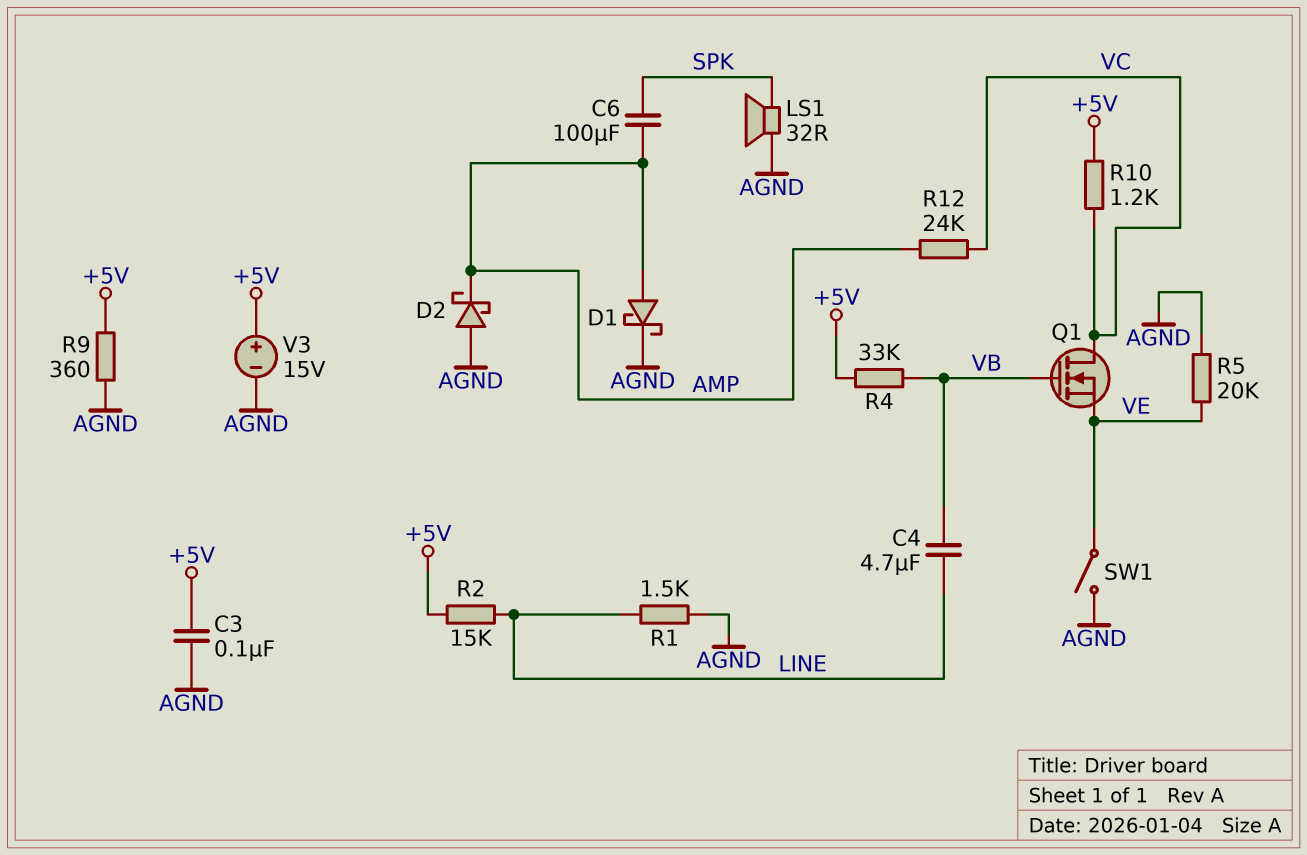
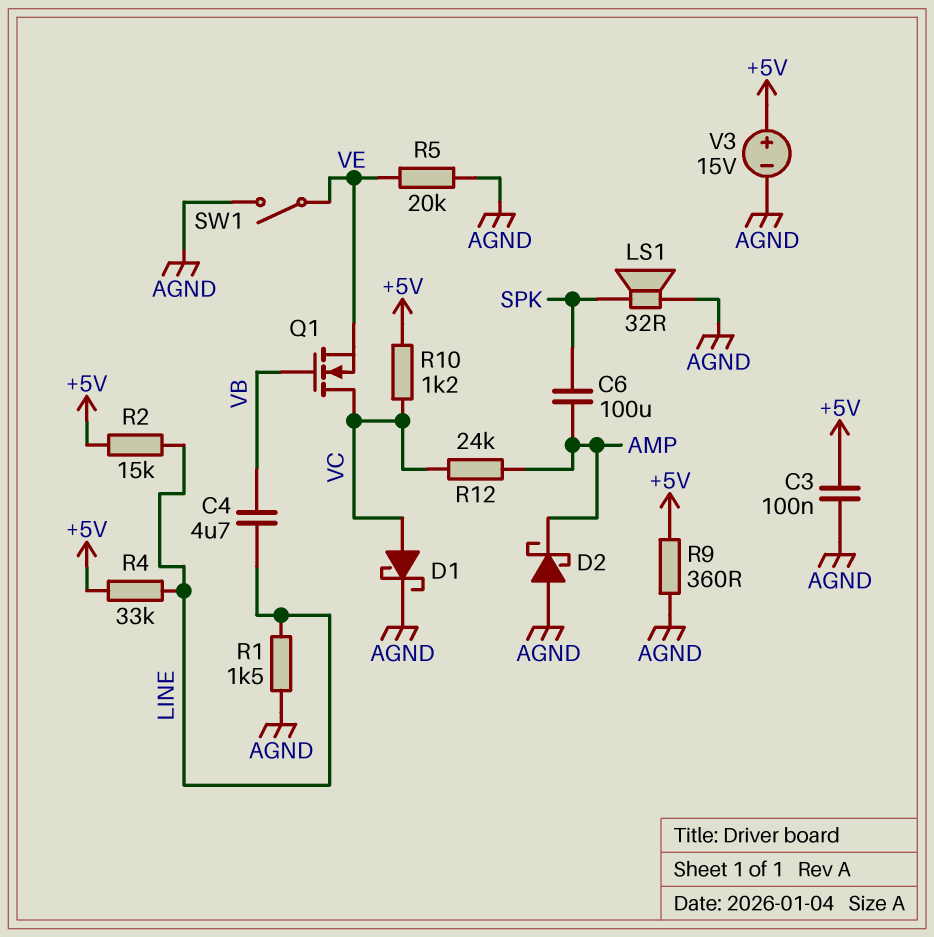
D1: schottky (A AMP, K AGND) -> schottky (A VC, K AGND)
R4: 33k (+5V, VB) -> 33k (+5V, LINE)

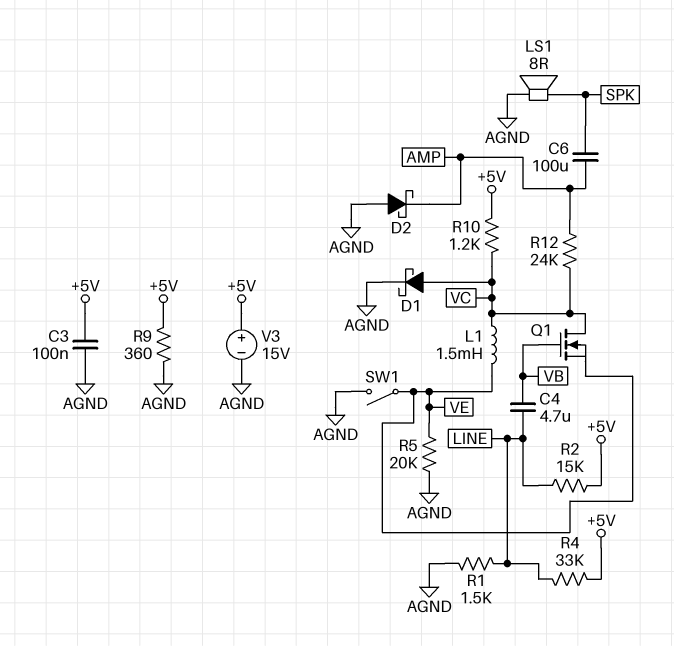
L1: none -> 1.5mH (VC, VE)
LS1: speaker 32R (AGND, SPK) -> speaker 8R (AGND, SPK)

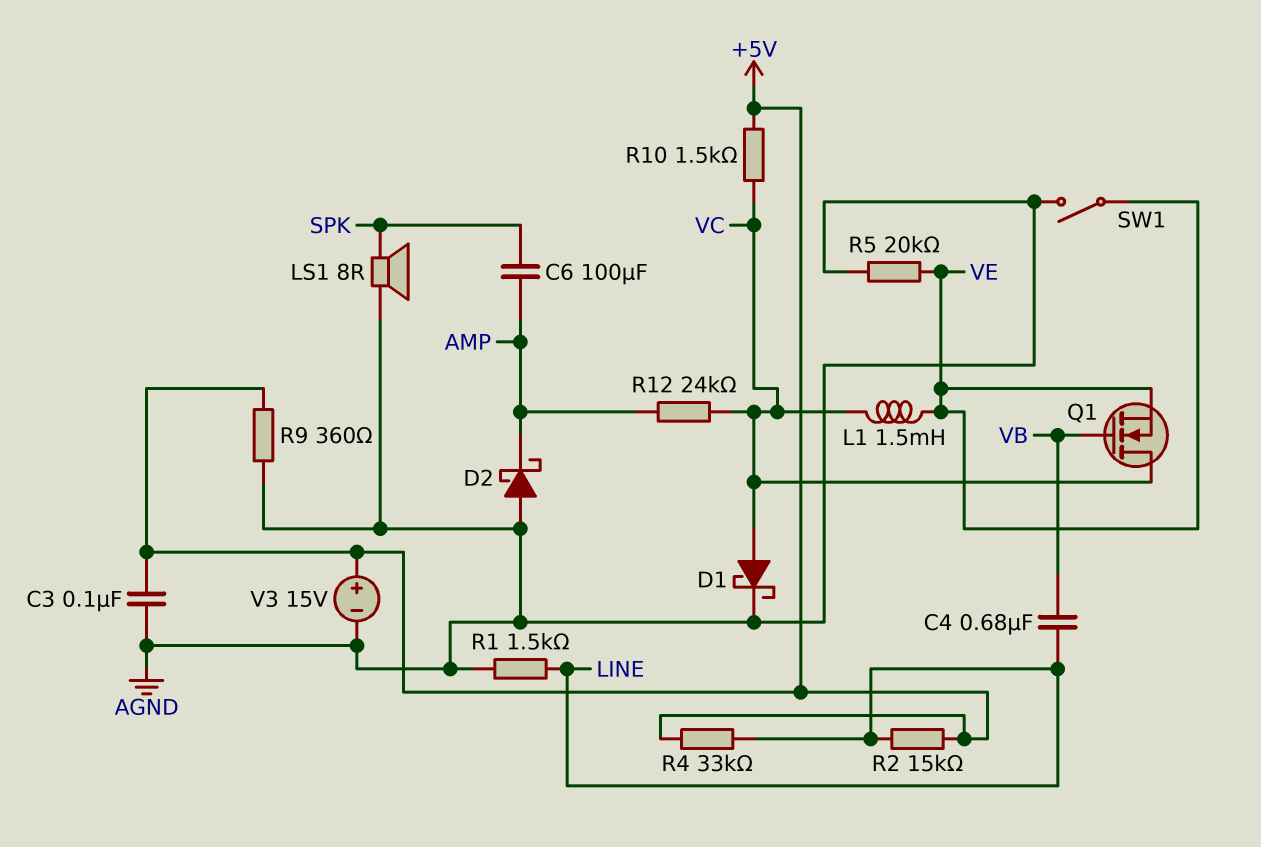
C4: 4.7uF (LINE, VB) -> 680nF (LINE, VB)
R10: 1.2k (+5V, VC) -> 1.5k (+5V, VC)

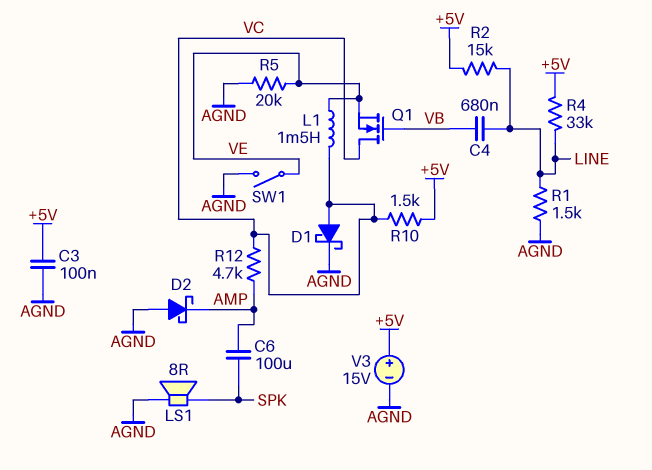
R9: 360 (+5V, AGND) -> none
R12: 24k (AMP, VC) -> 4.7k (AMP, VC)

